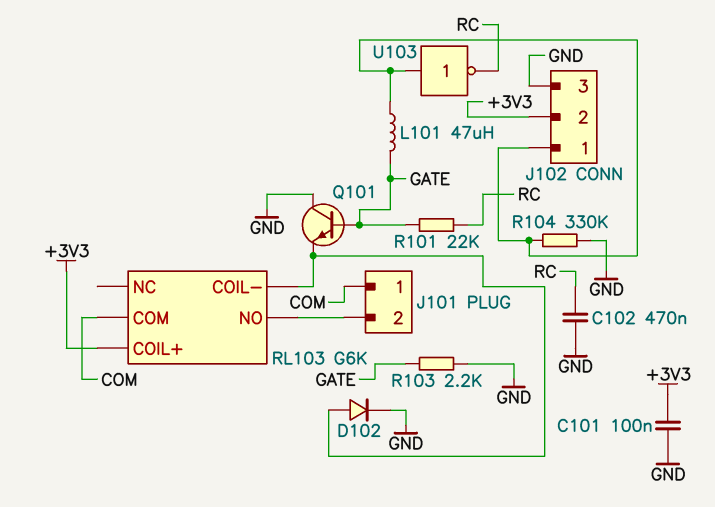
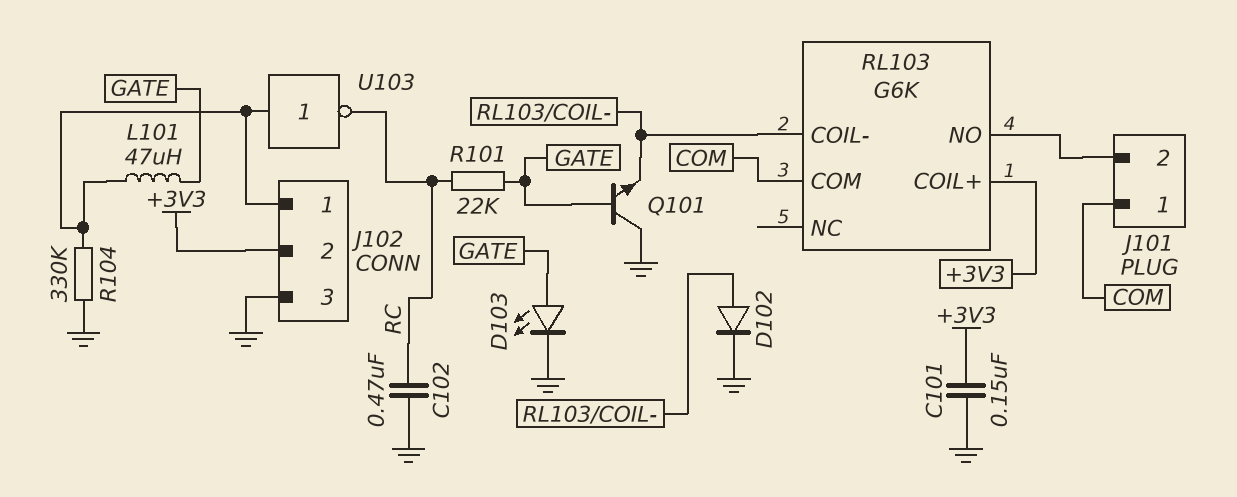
C101: 100nF (+3V3, GND) -> 150nF (+3V3, GND)
D103: none -> LED (A GATE, K GND)
R103: 2.2k (GATE, GND) -> none

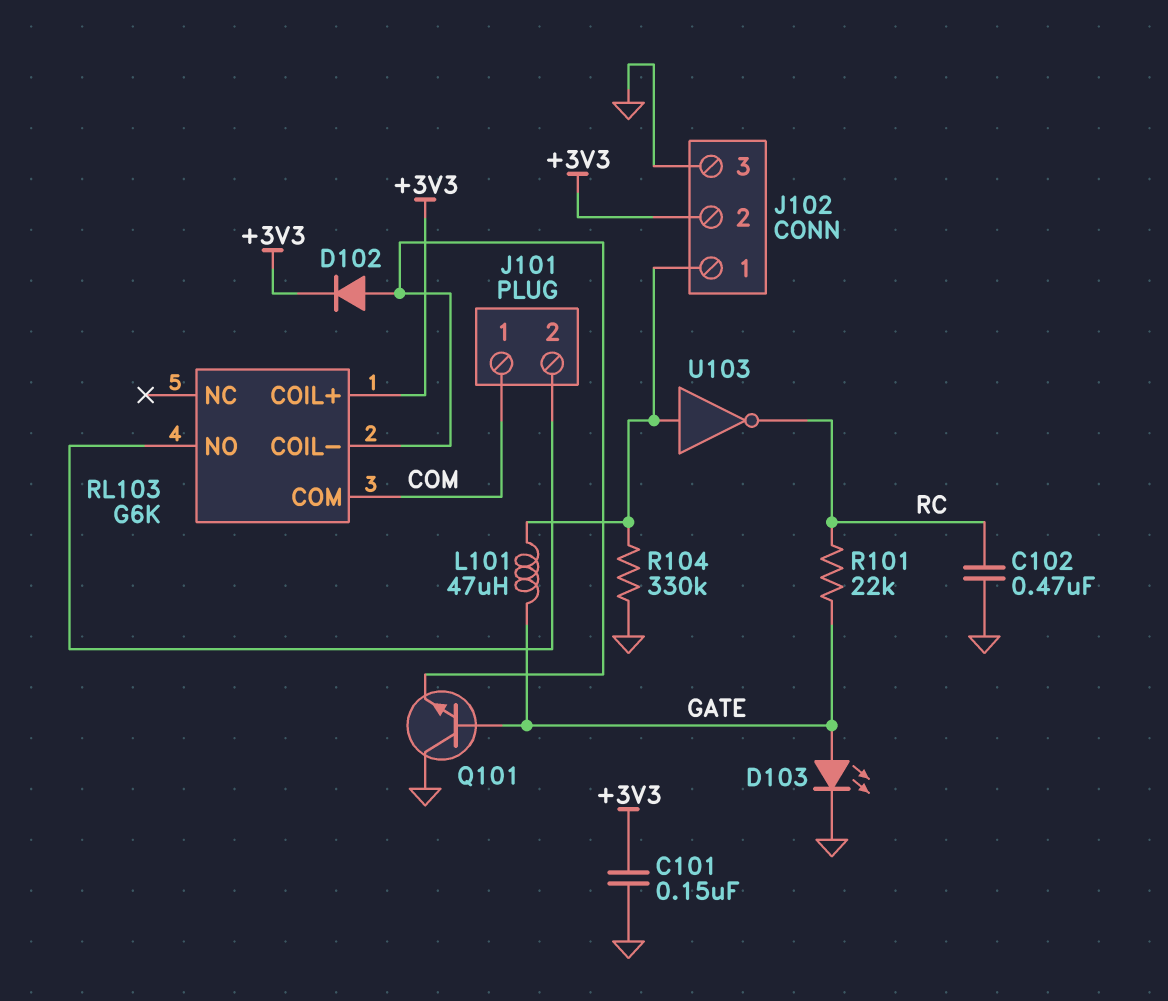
D102: diode (A RL103/COIL-, K GND) -> diode (A RL103/COIL-, K +3V3)

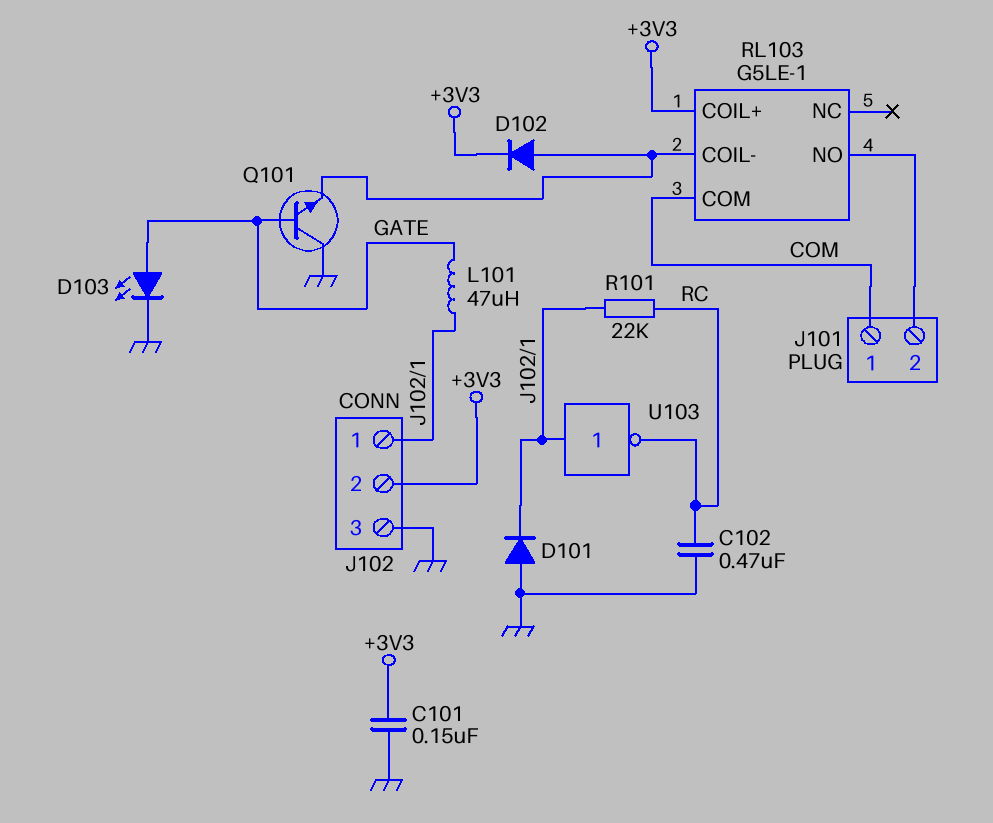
D101: none -> diode (A GND, K J102/1)
R101: 22k (GATE, RC) -> 22k (J102/1, RC)
R104: 330k (GND, J102/1) -> none
RL103: G6K -> G5LE-1

